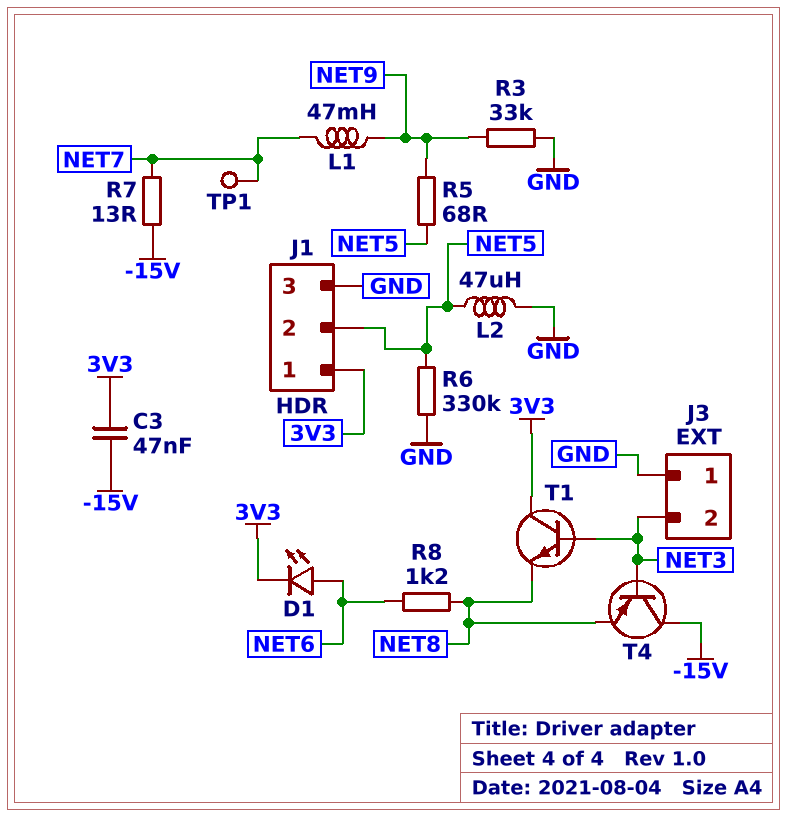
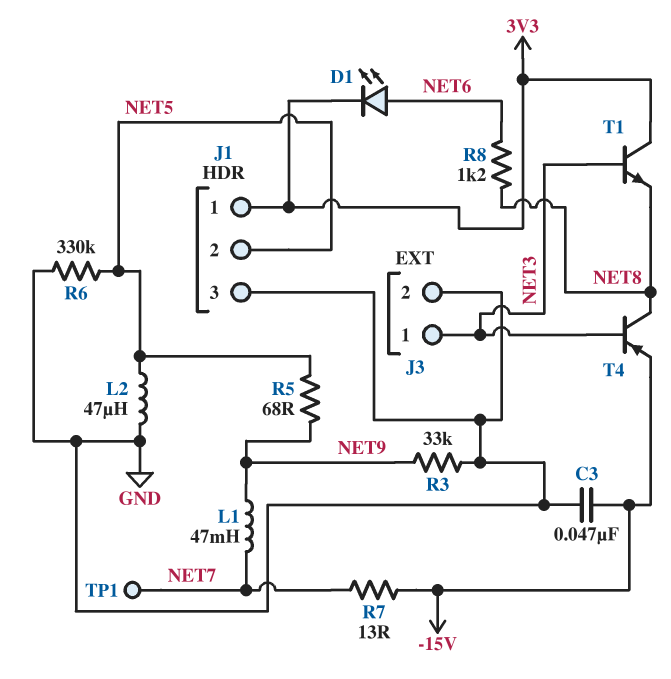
C3: 47nF (-15V, 3V3) -> 47nF (-15V, GND)
J3 pin 1: GND -> NET3
J3 pin 2: NET3 -> GND
T4: PNP (B NET3, C -15V, E NET8) -> PNP (B NET3, C NET8, E -15V)

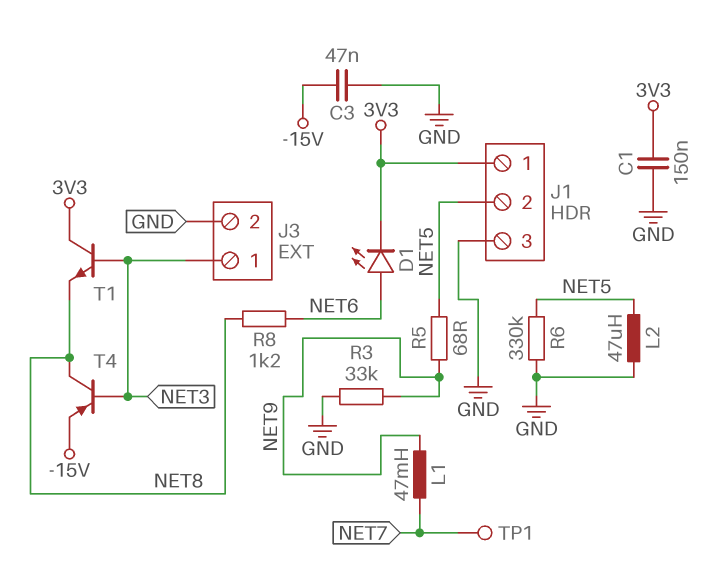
C1: none -> 150nF (3V3, GND)
R7: 13 (-15V, NET7) -> none

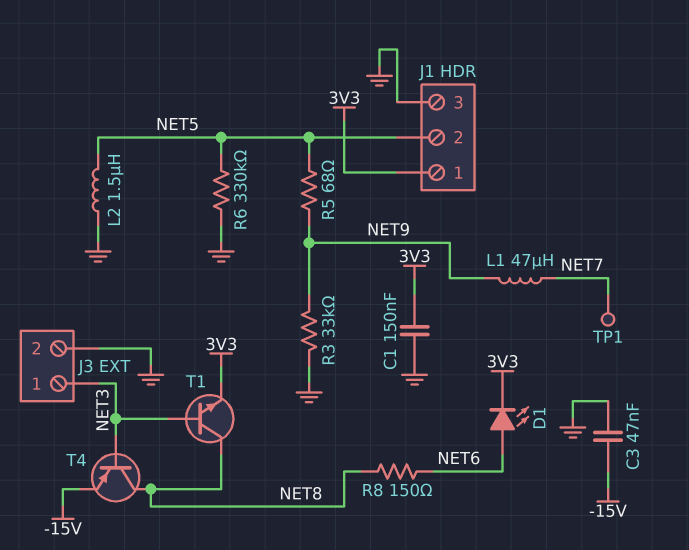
L1: 47mH (NET7, NET9) -> 47uH (NET7, NET9)
L2: 47uH (GND, NET5) -> 1.5uH (GND, NET5)
R8: 1.2k (NET6, NET8) -> 150 (NET6, NET8)
T1: NPN (B NET3, C 3V3, E NET8) -> NPN (B NET3, C NET8, E 3V3)

